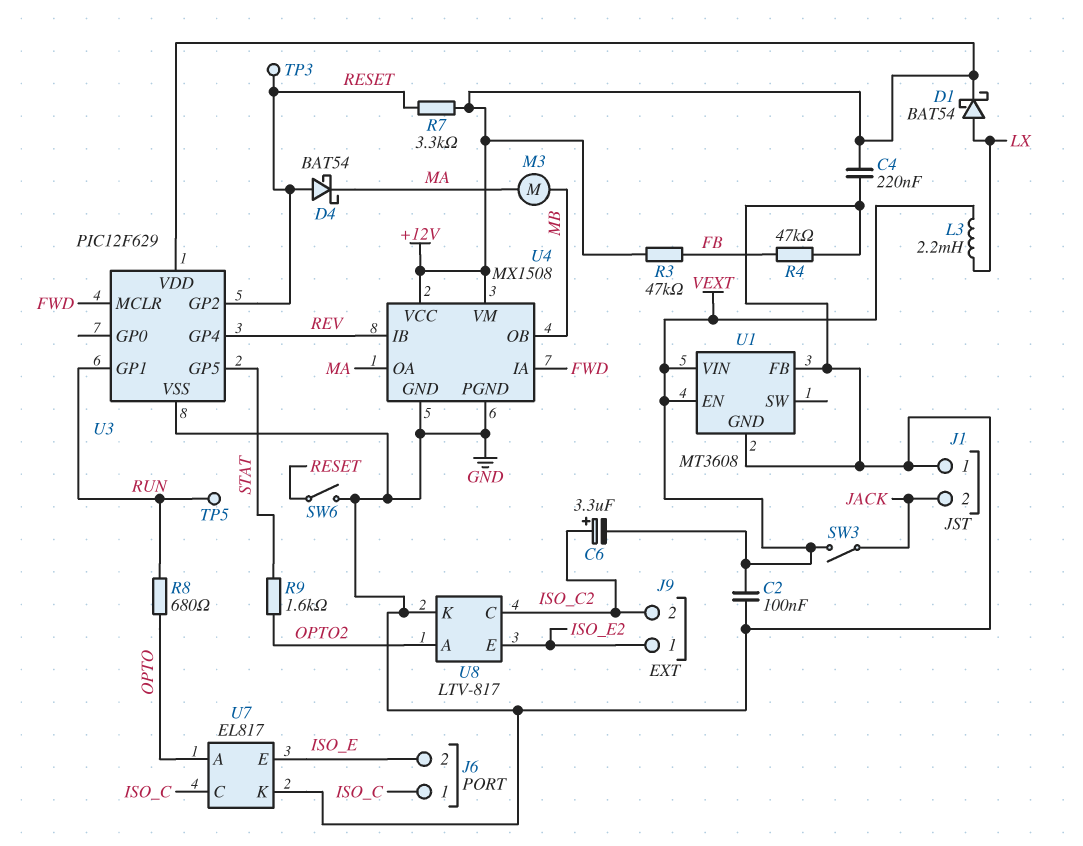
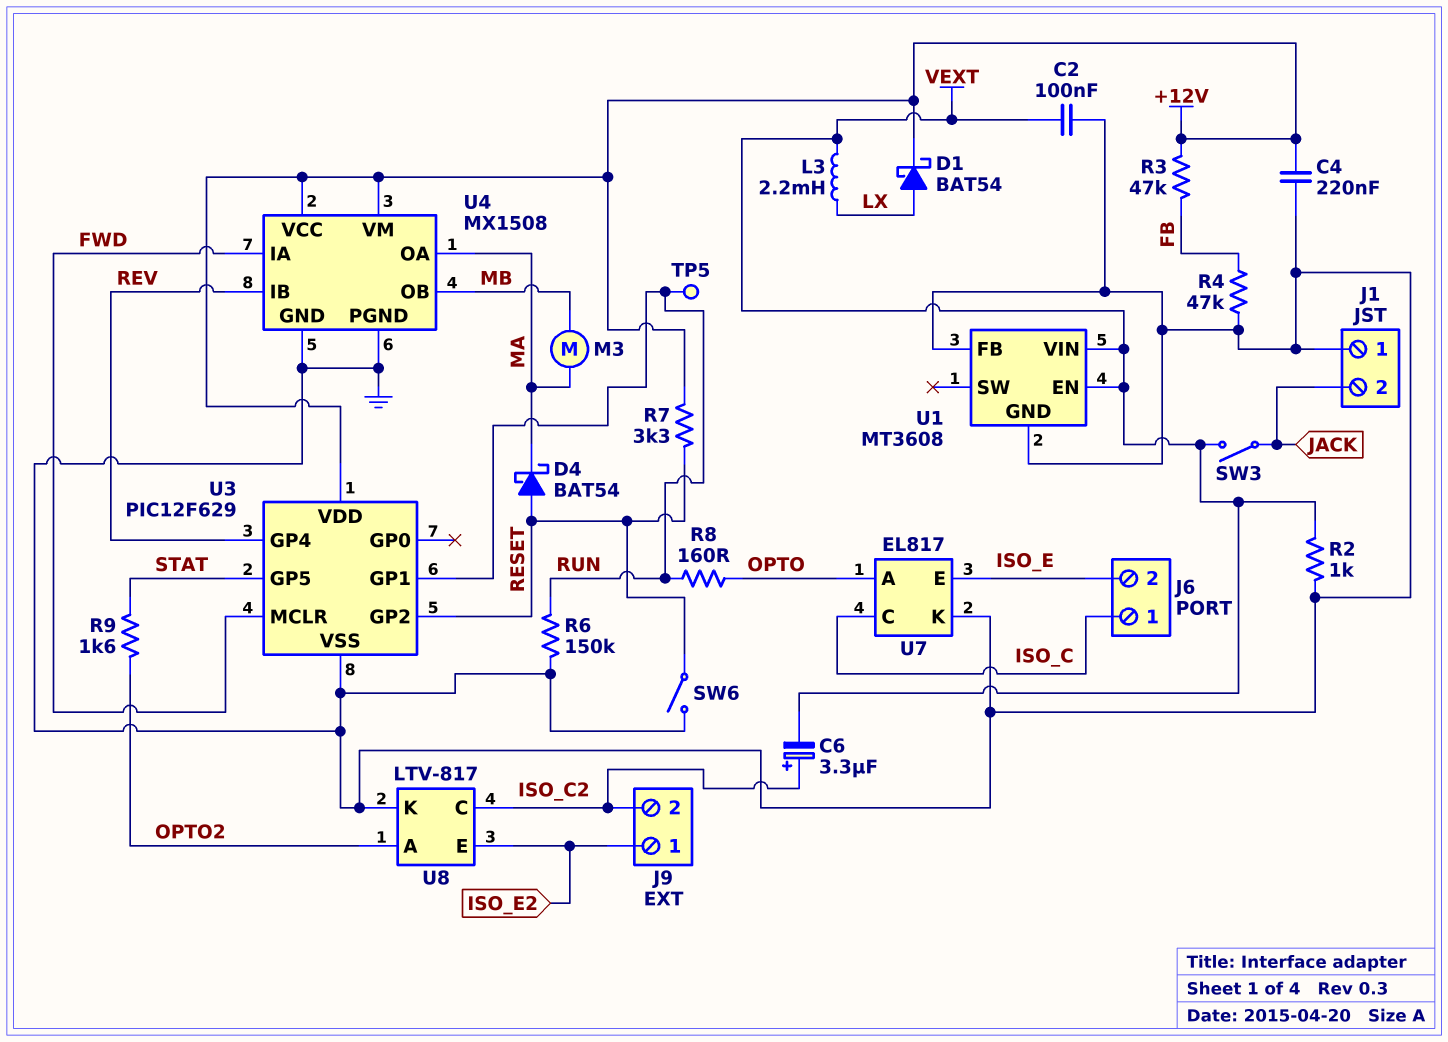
R2: none -> 1k (GND, VEXT)
R6: none -> 150k (GND, RUN)
R8: 680 (OPTO, RUN) -> 160 (OPTO, RUN)
TP3: test point (RESET) -> none

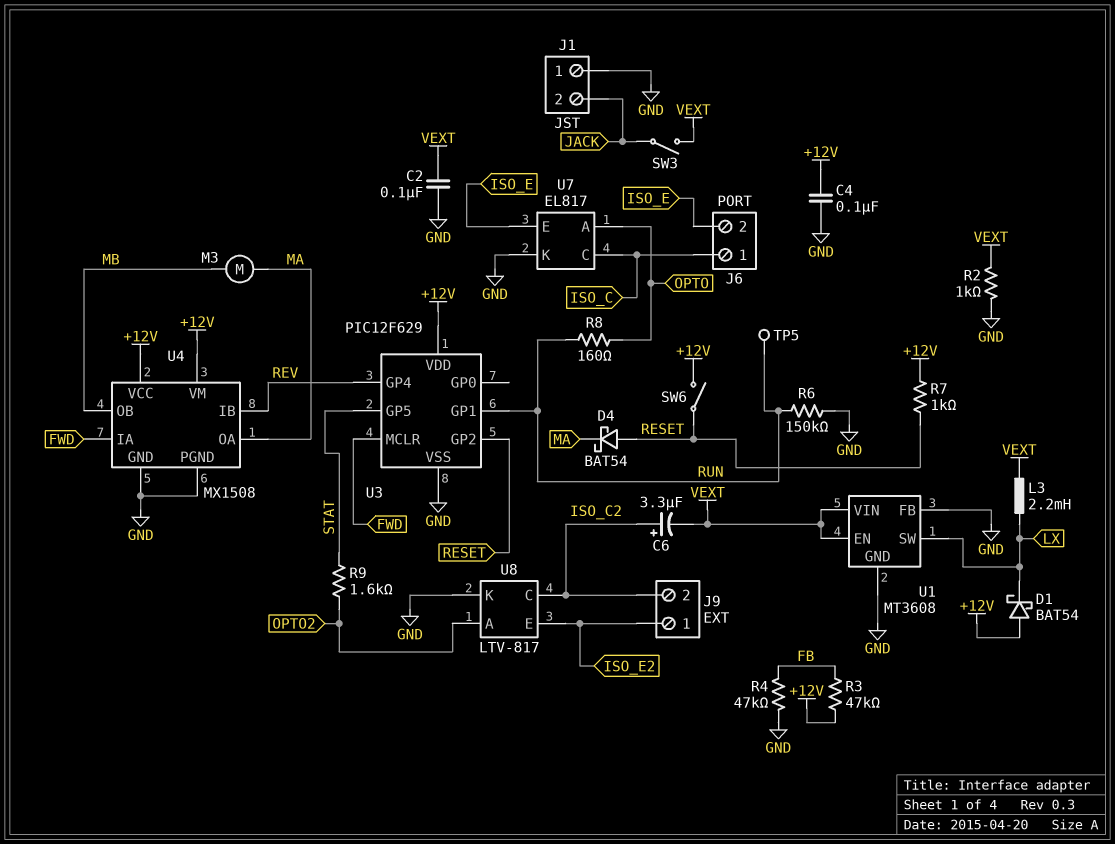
C4: 220nF (+12V, GND) -> 100nF (+12V, GND)
D1: schottky BAT54 (A LX, K +12V) -> schottky BAT54 (A +12V, K LX)
R7: 3.3k (+12V, RESET) -> 1k (+12V, RESET)
SW6: switch (GND, RESET) -> switch (+12V, RESET)
U1 pin SW: none -> LX

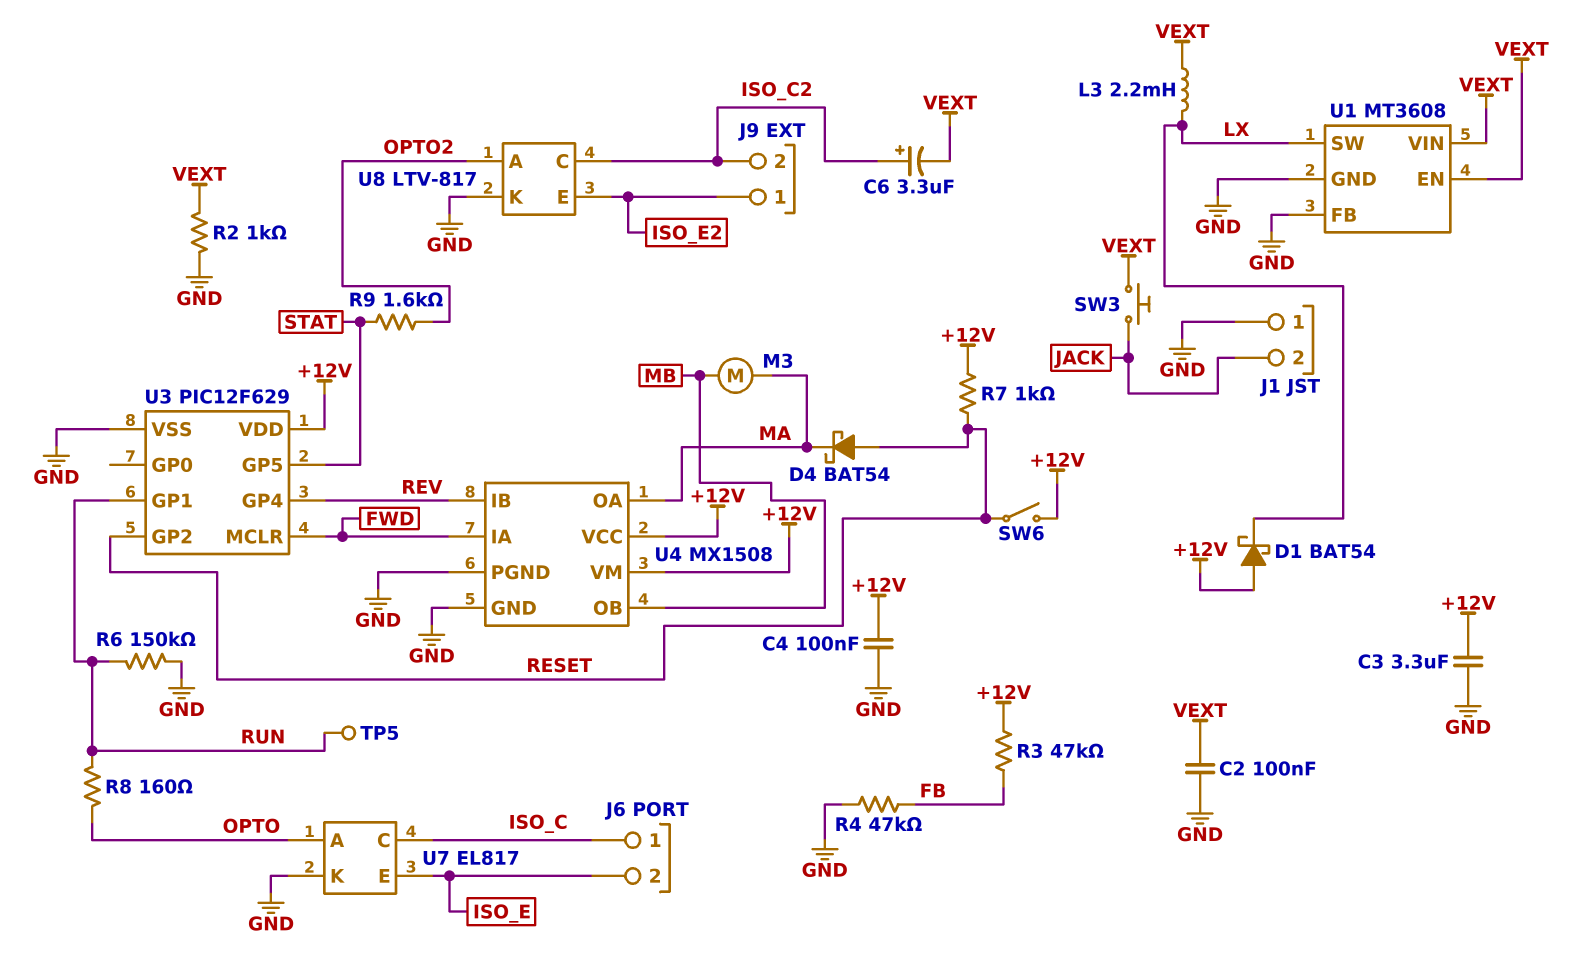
C3: none -> 3.3uF (+12V, GND)
SW3: switch (JACK, VEXT) -> button (JACK, VEXT)

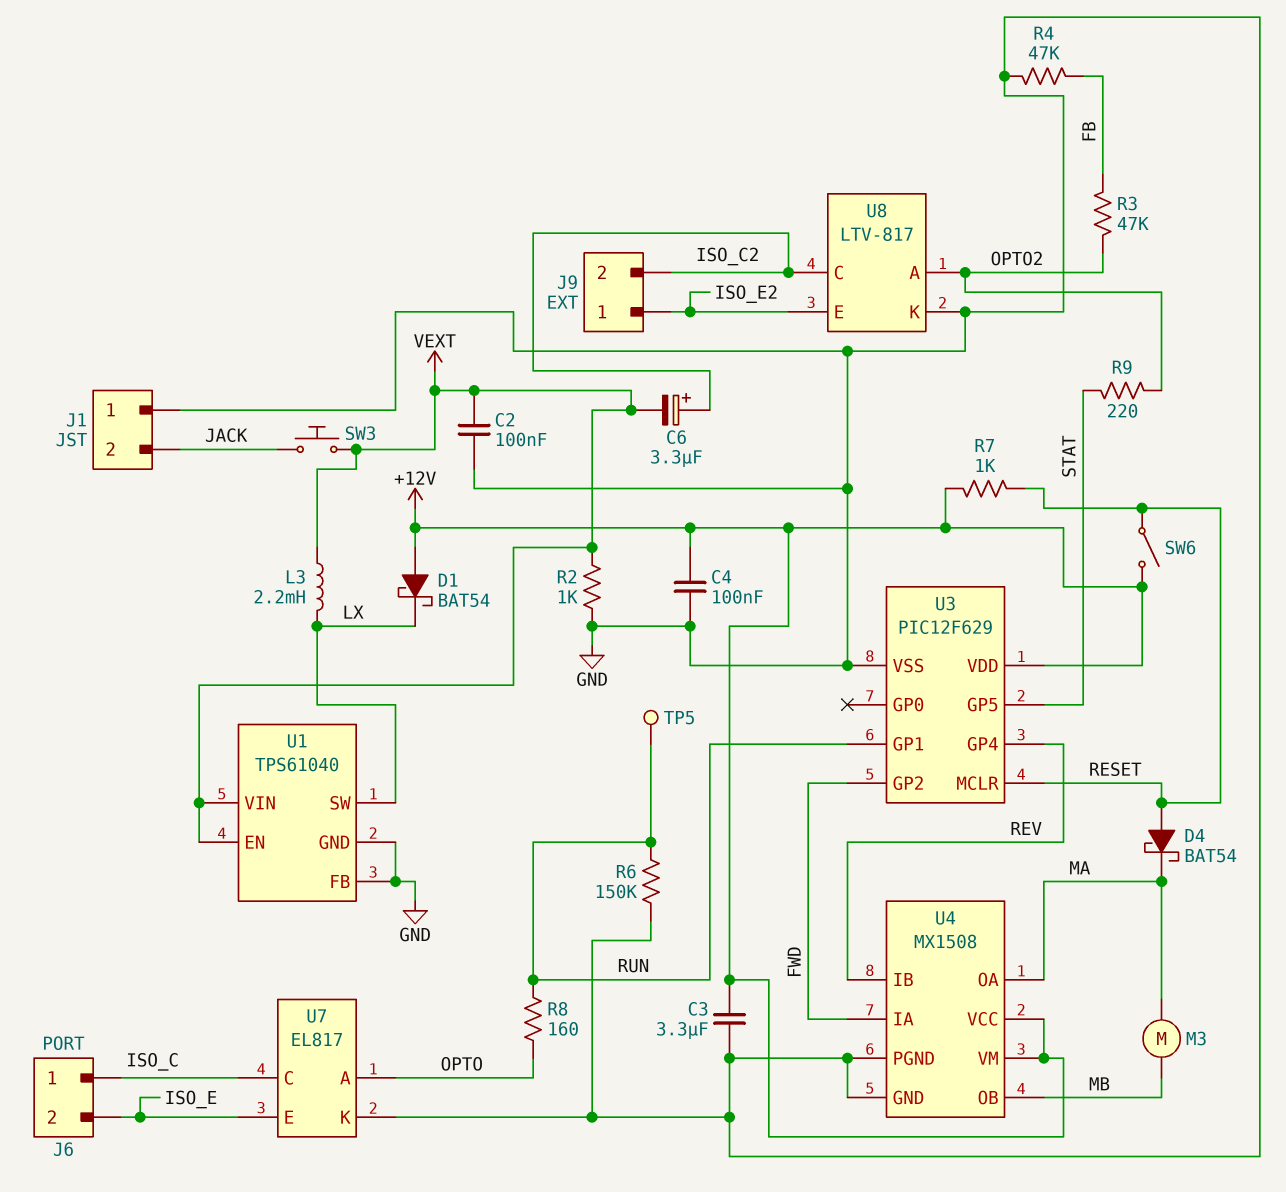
R3: 47k (+12V, FB) -> 47k (FB, OPTO2)
R9: 1.6k (OPTO2, STAT) -> 220 (OPTO2, STAT)
U1: MT3608 -> TPS61040
U3 pin GP2: RESET -> FWD
U3 pin MCLR: FWD -> RESET

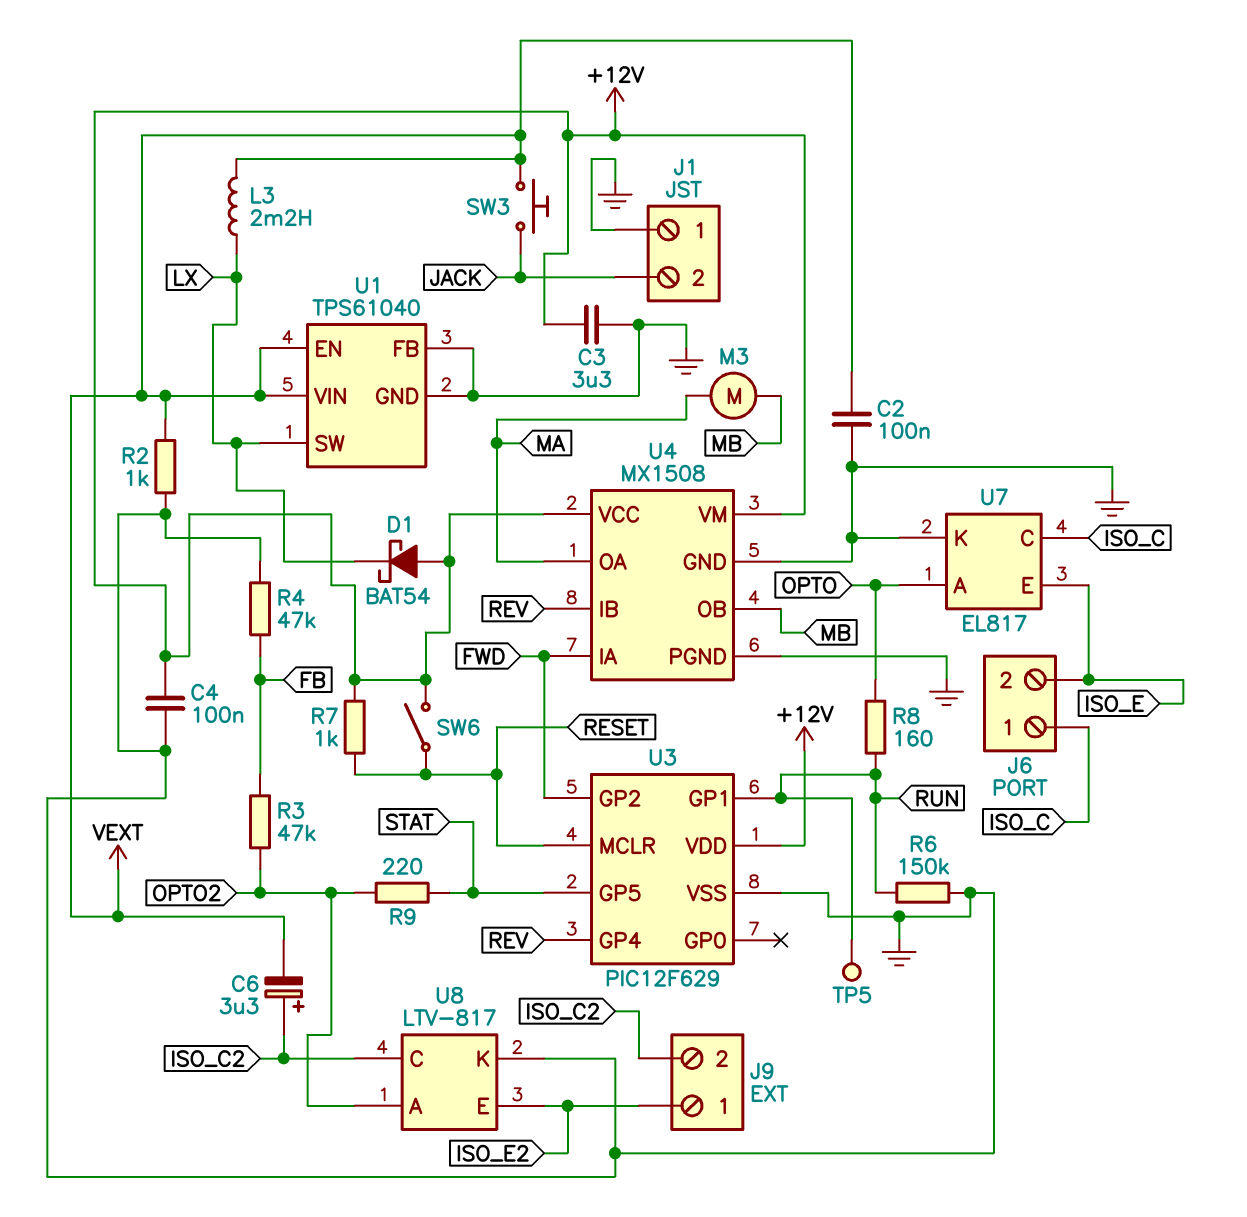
D4: schottky BAT54 (A RESET, K MA) -> none

